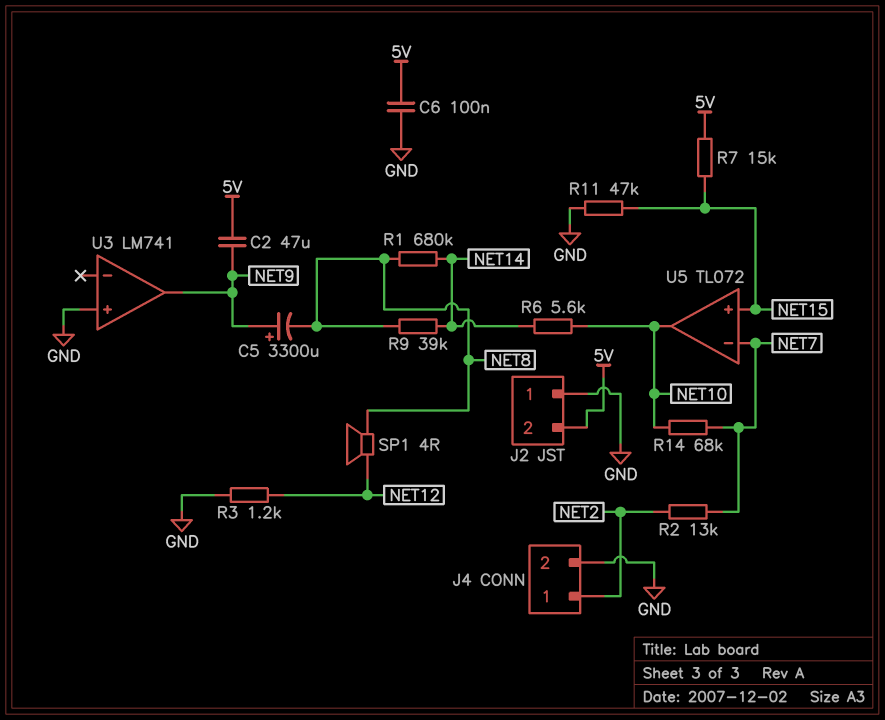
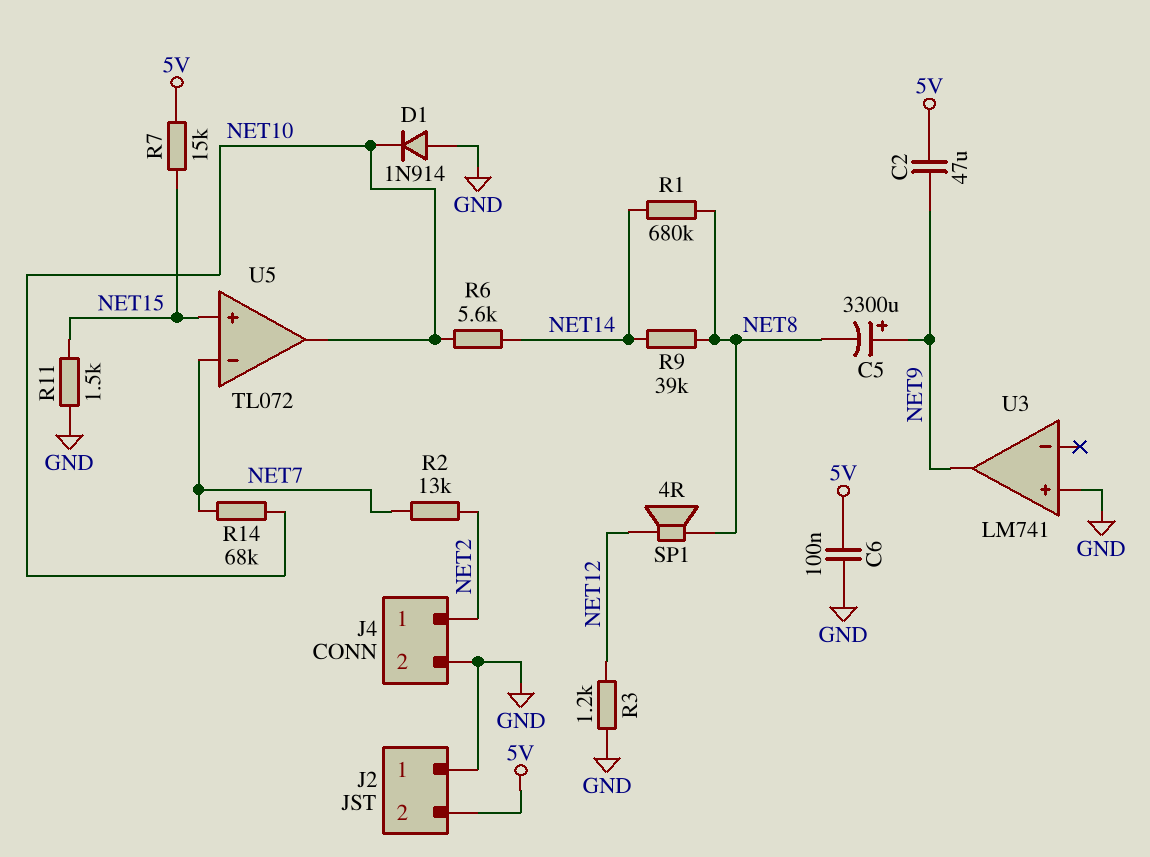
D1: none -> diode 1N914 (A GND, K NET10)
R11: 47k (GND, NET15) -> 1.5k (GND, NET15)

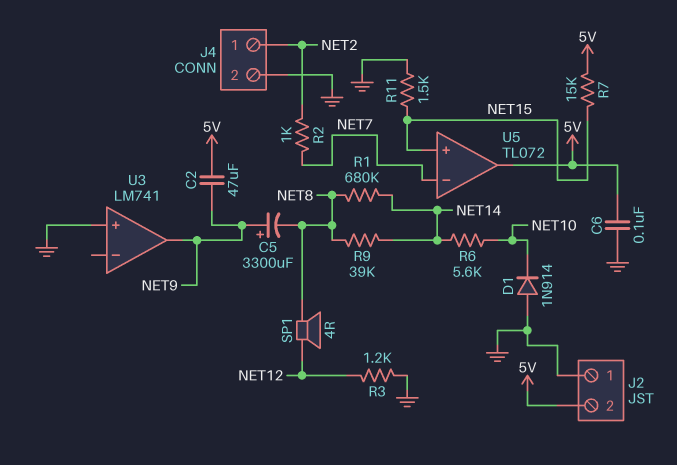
R2: 13k (NET2, NET7) -> 1k (NET2, NET7)
R14: 68k (NET7, NET10) -> none
U5 pin out: NET10 -> 5V

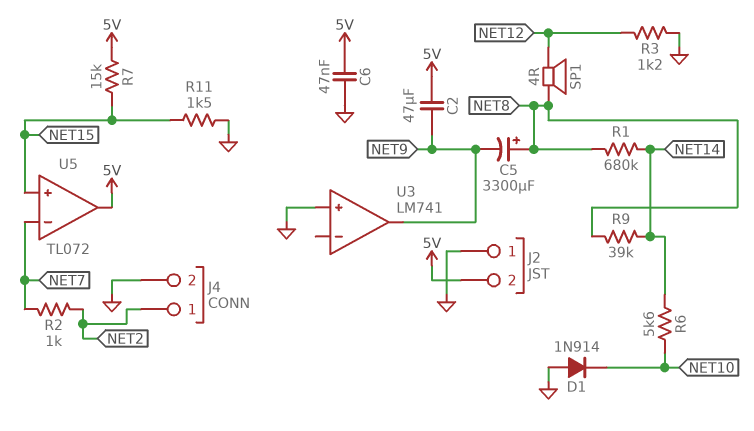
C5: 3300uF (plus NET9, minus NET8) -> 3300uF (plus NET8, minus NET9)
C6: 100nF (5V, GND) -> 47nF (5V, GND)

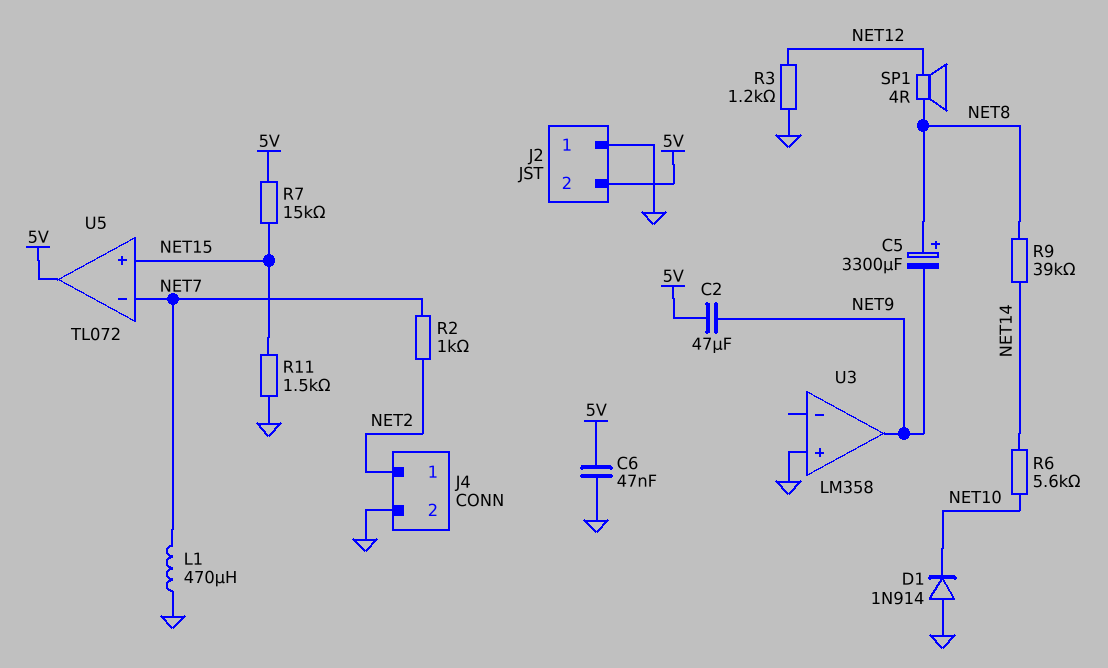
L1: none -> 470uH (GND, NET7)
R1: 680k (NET8, NET14) -> none
U3: LM741 -> LM358

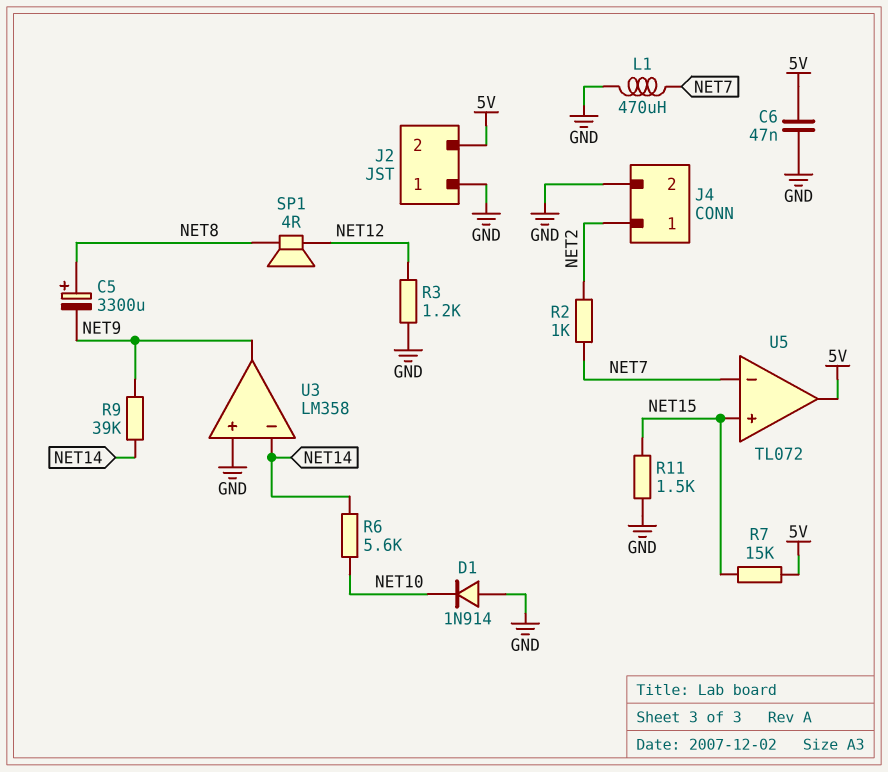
C2: 47uF (5V, NET9) -> none
R9: 39k (NET8, NET14) -> 39k (NET9, NET14)
U3 pin in-: none -> NET14

